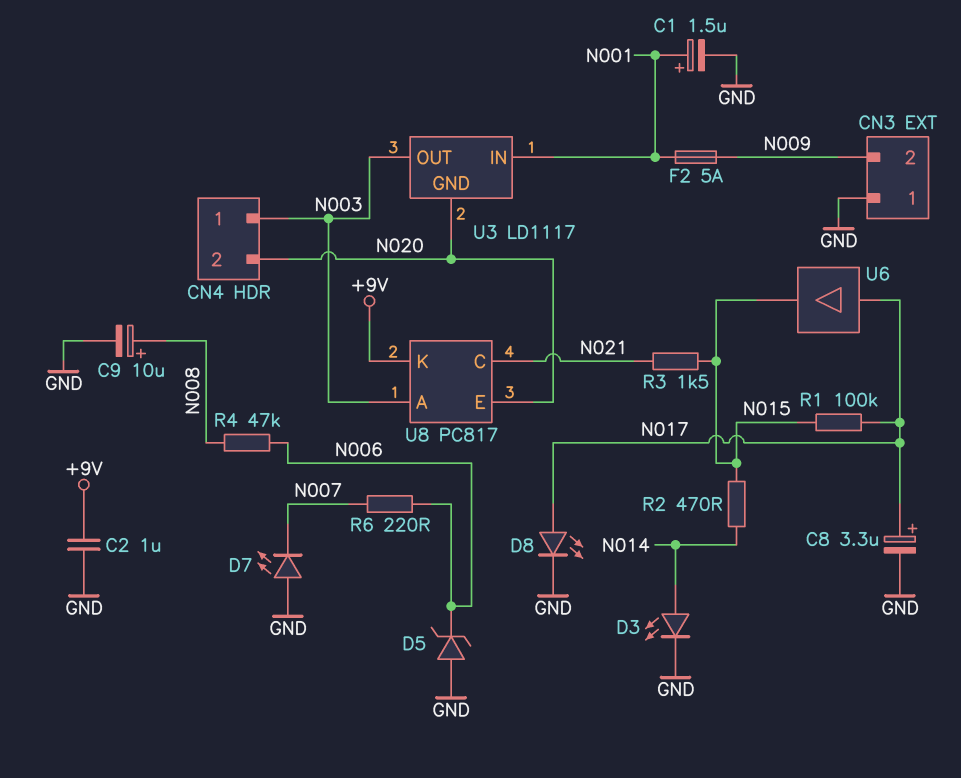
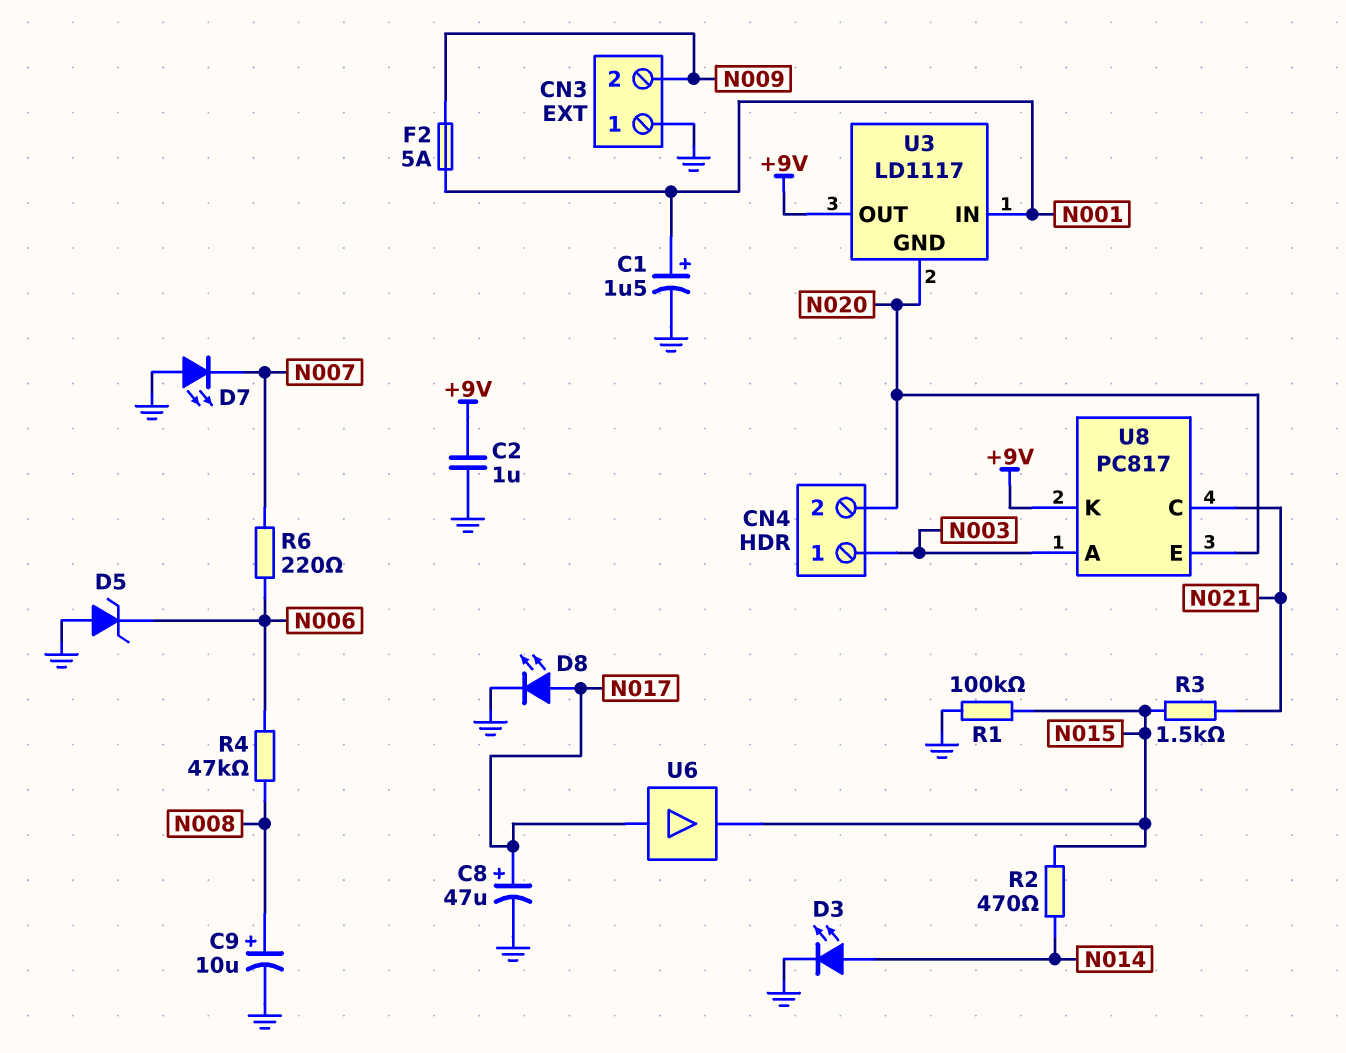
C8: 3.3uF (plus N017, minus GND) -> 47uF (plus N017, minus GND)
R1: 100k (N015, N017) -> 100k (GND, N015)
U3 pin OUT: N003 -> +9V

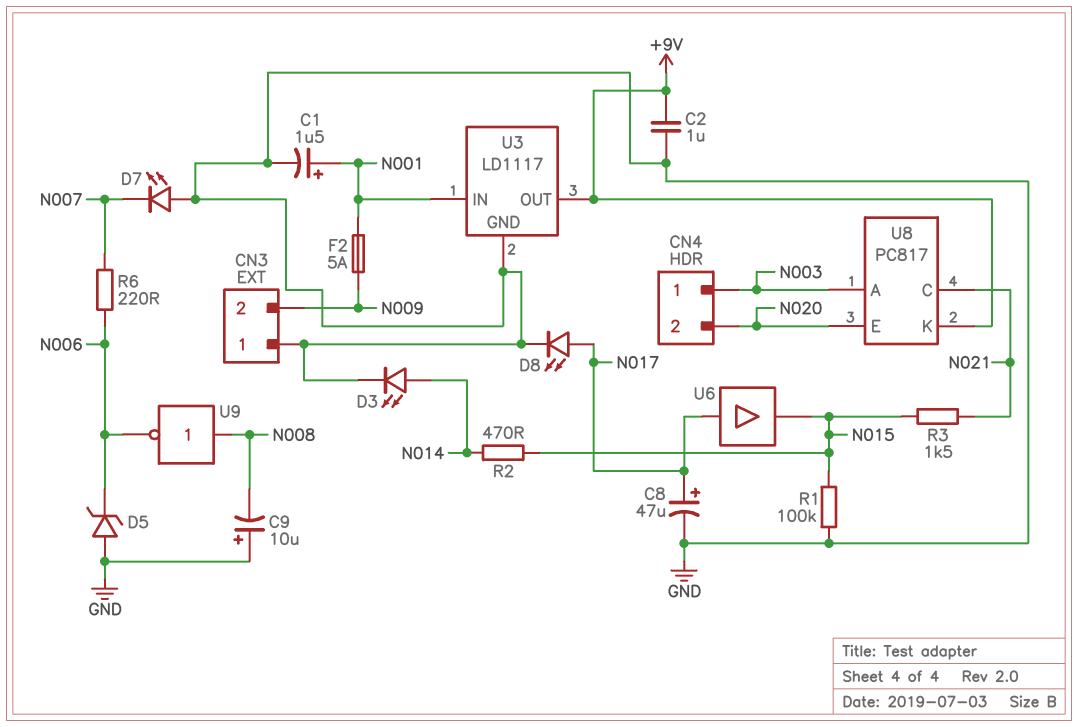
C9: 10uF (plus N008, minus GND) -> 10uF (plus GND, minus N008)
R4: 47k (N006, N008) -> none
U3 pin GND: N020 -> GND
U9: none -> NOT (in N008, out N006)

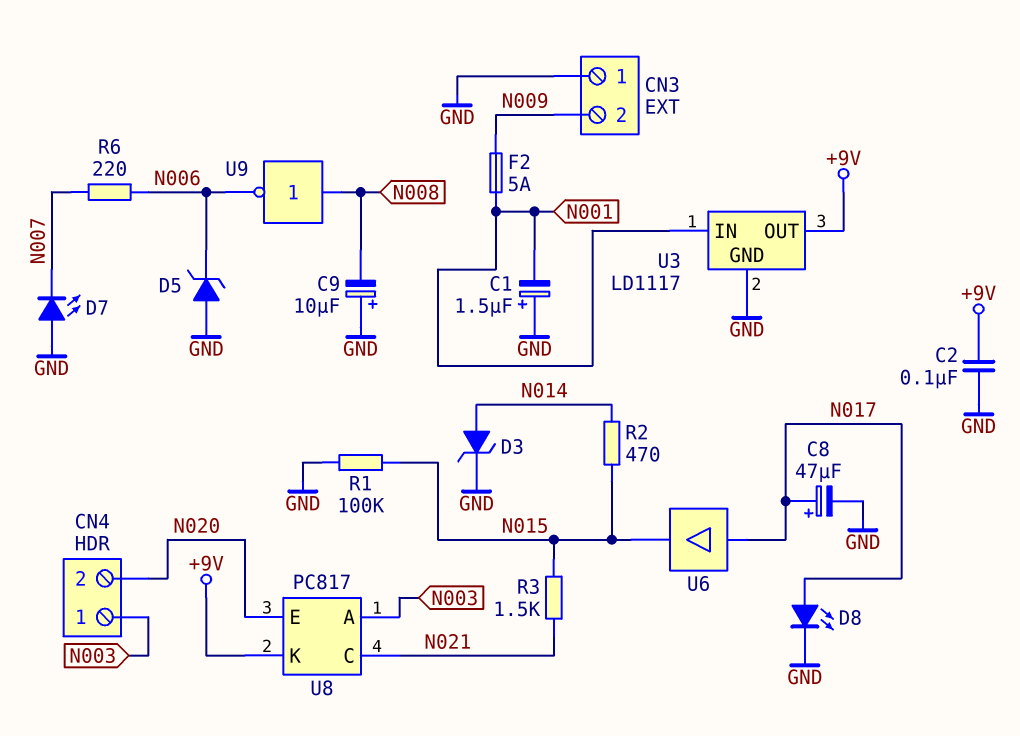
C1: 1.5uF (plus N001, minus GND) -> 1.5uF (plus GND, minus N001)
C2: 1uF (+9V, GND) -> 100nF (+9V, GND)
D3: LED (A N014, K GND) -> zener (A N014, K GND)

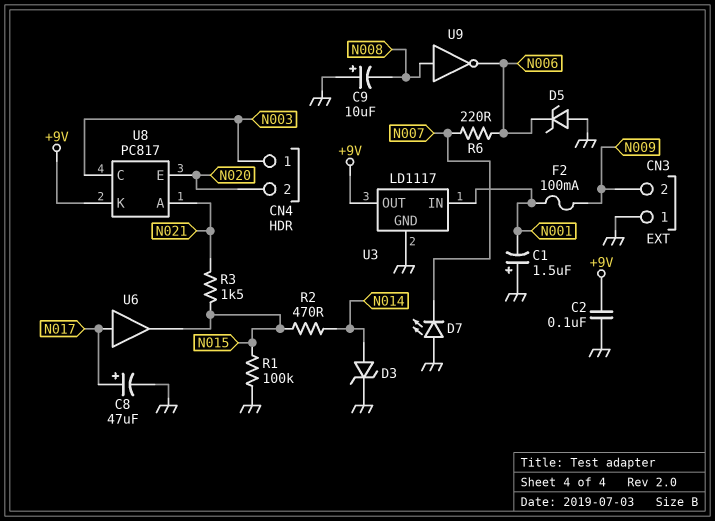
D8: LED (A N017, K GND) -> none
F2: 5A (N001, N009) -> 100mA (N001, N009)
U8 pin A: N003 -> N021
U8 pin C: N021 -> N003

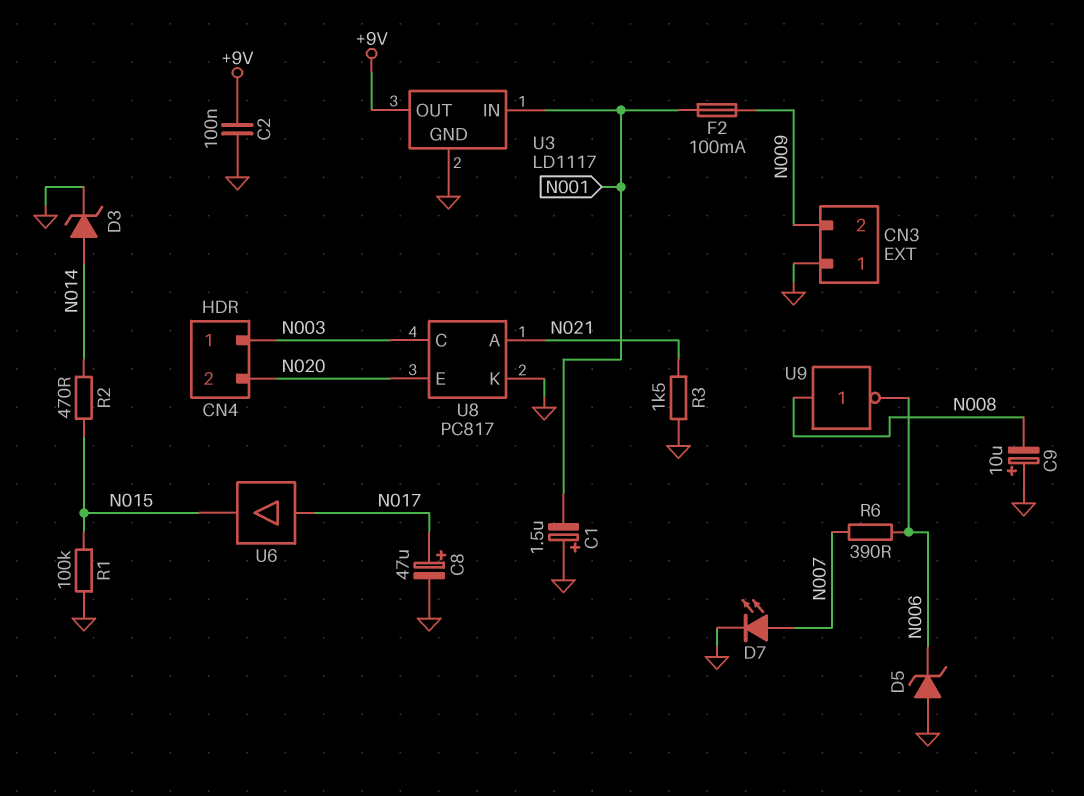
D7: LED (A GND, K N007) -> LED (A N007, K GND)
R3: 1.5k (N015, N021) -> 1.5k (GND, N021)
R6: 220 (N006, N007) -> 390 (N006, N007)
U8 pin K: +9V -> GND

